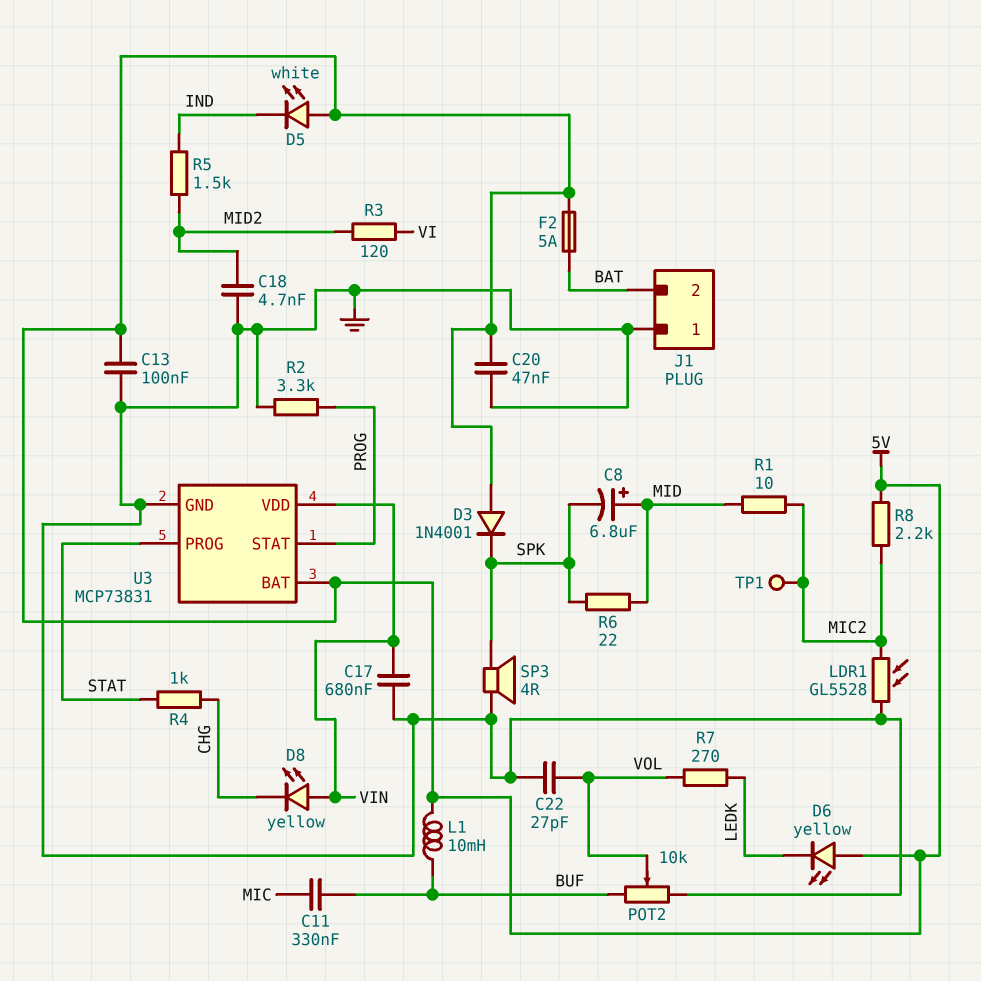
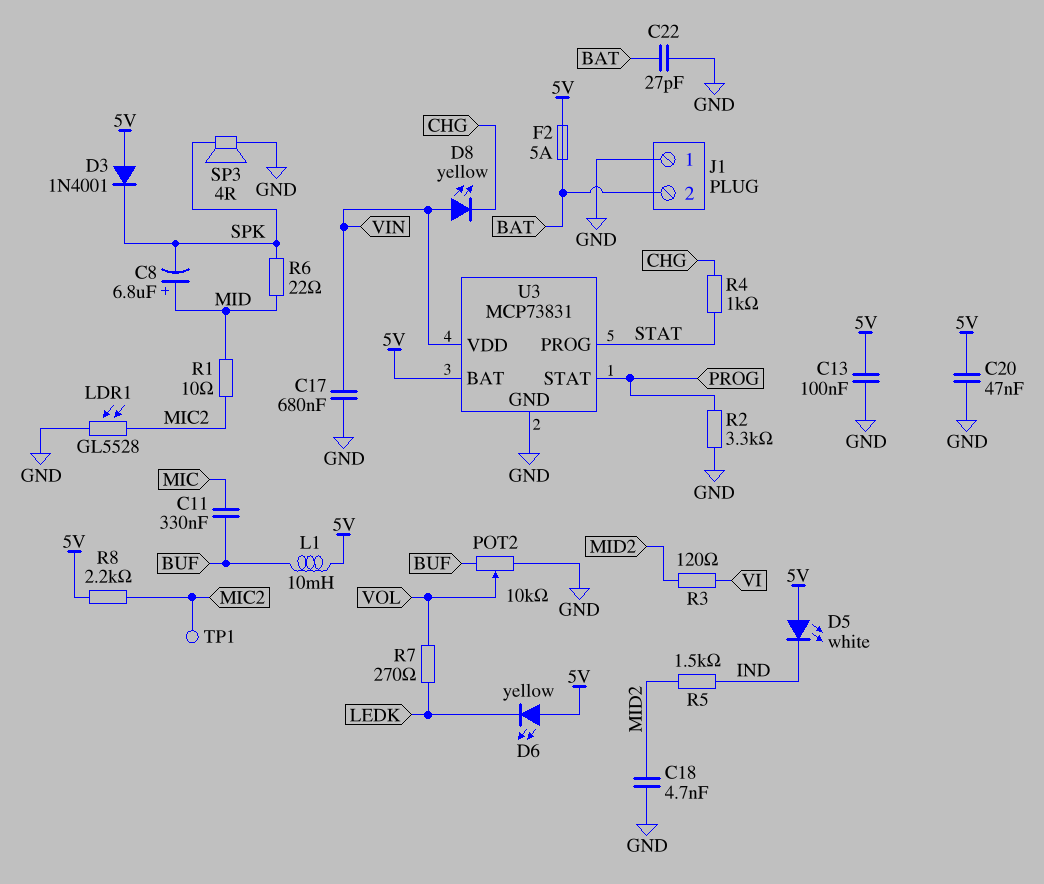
C22: 27pF (GND, VOL) -> 27pF (BAT, GND)

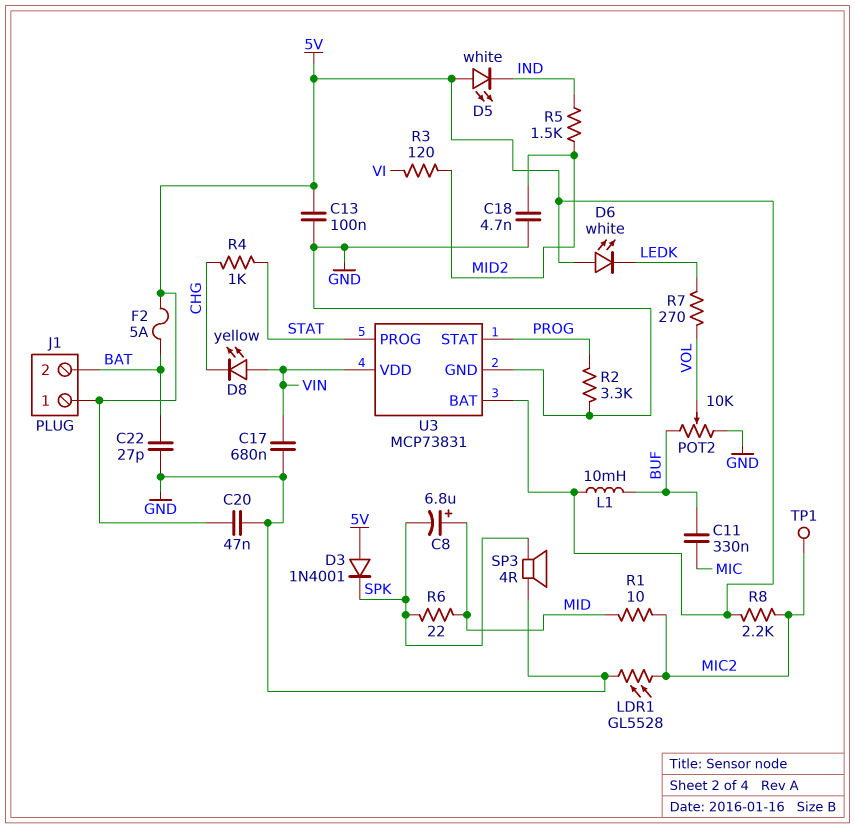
D6: LED yellow (A 5V, K LEDK) -> LED white (A 5V, K LEDK)
J1 pin 1: GND -> 5V

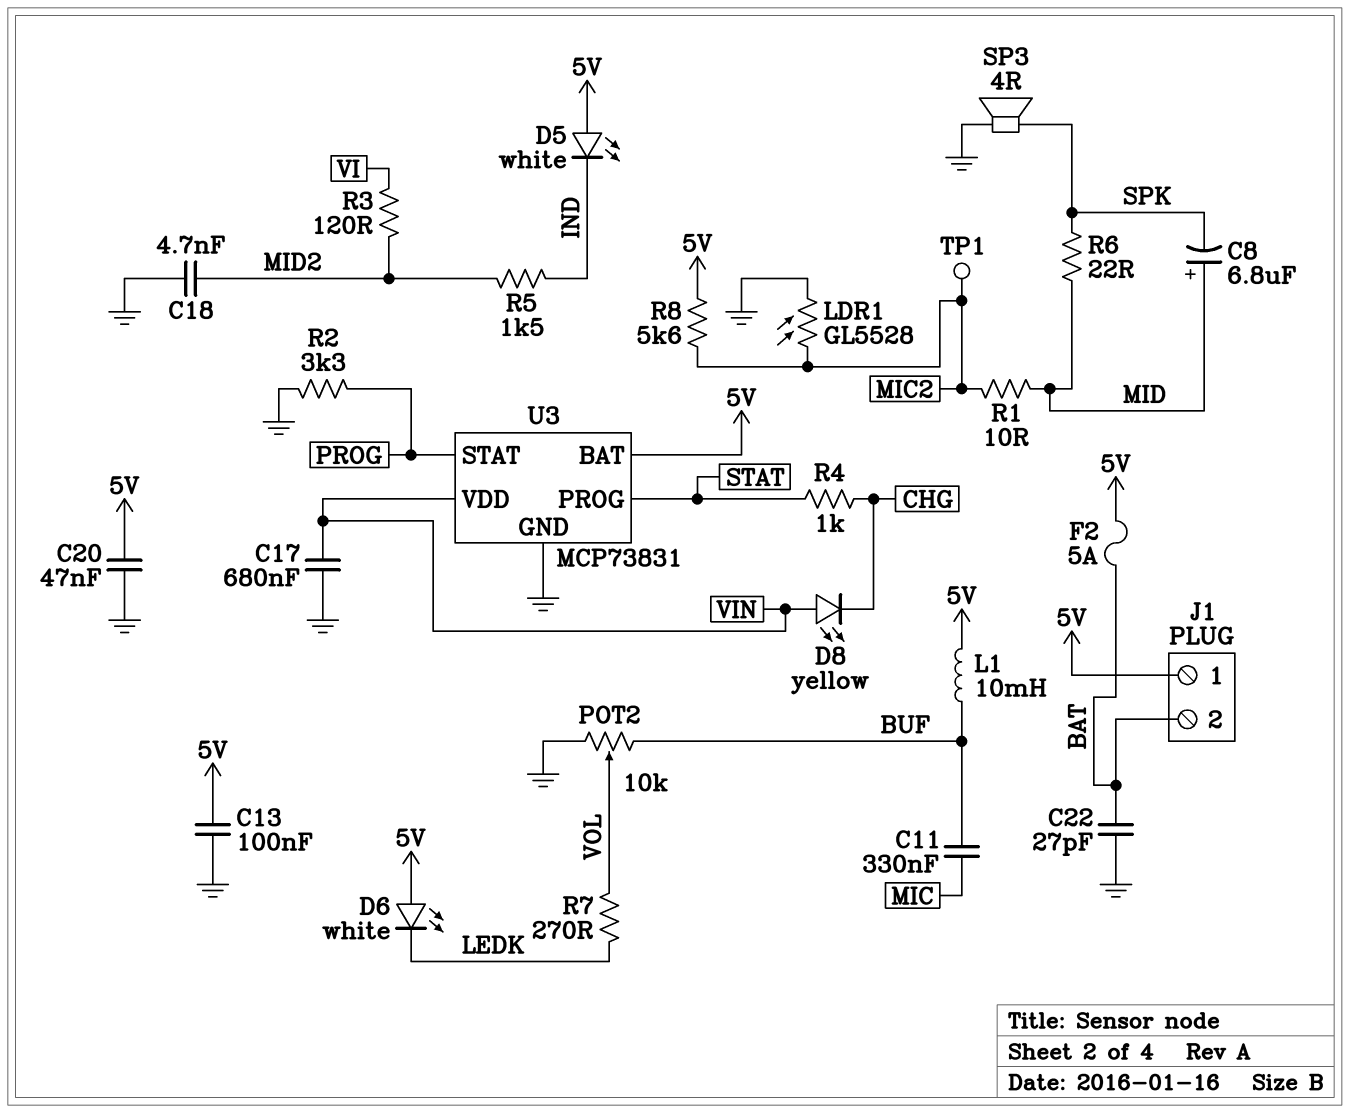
D3: diode 1N4001 (A 5V, K SPK) -> none
R8: 2.2k (5V, MIC2) -> 5.6k (5V, MIC2)

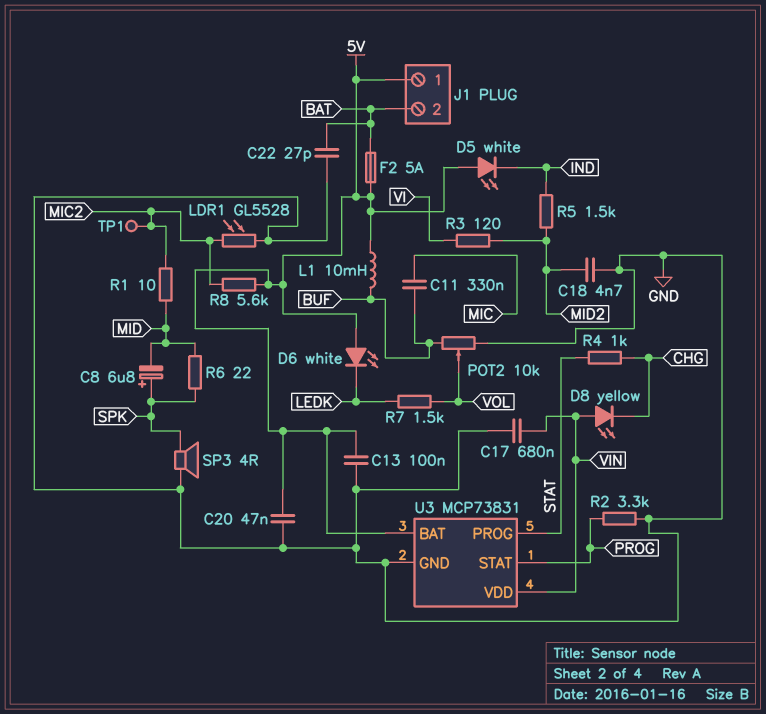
C8: 6.8uF (plus MID, minus SPK) -> 6.8uF (plus SPK, minus MID)
R7: 270 (LEDK, VOL) -> 1.5k (LEDK, VOL)

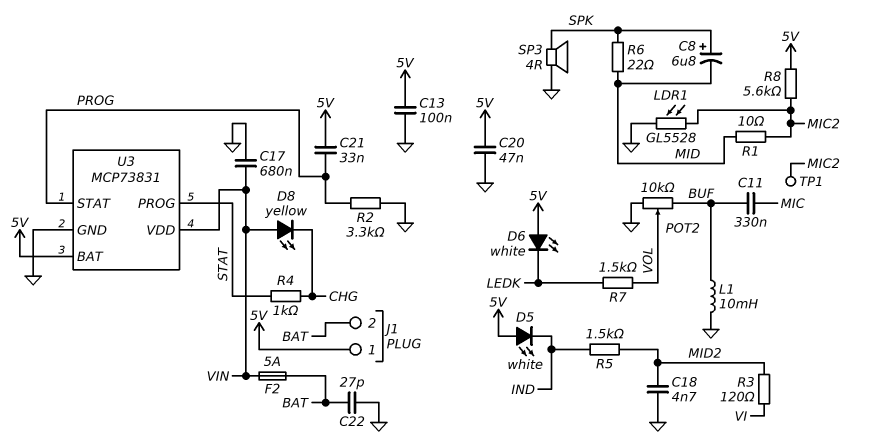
C21: none -> 33nF (5V, PROG)
F2: 5A (5V, BAT) -> 5A (BAT, VIN)
L1: 10mH (5V, BUF) -> 10mH (BUF, GND)

